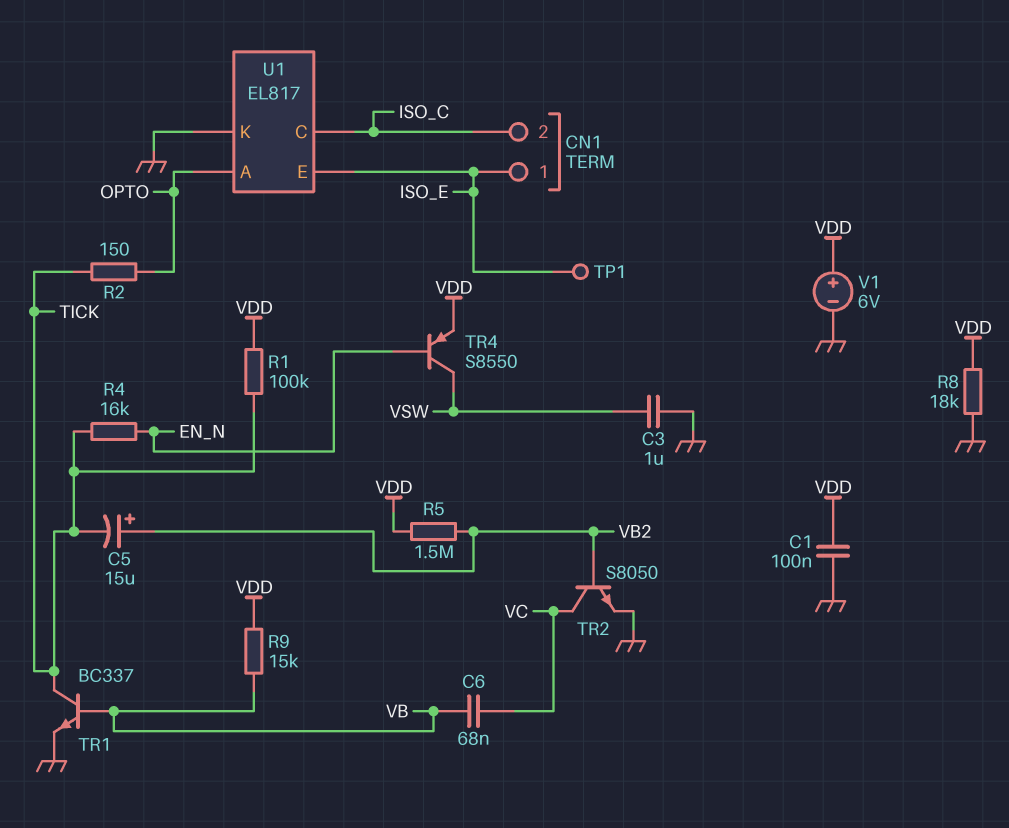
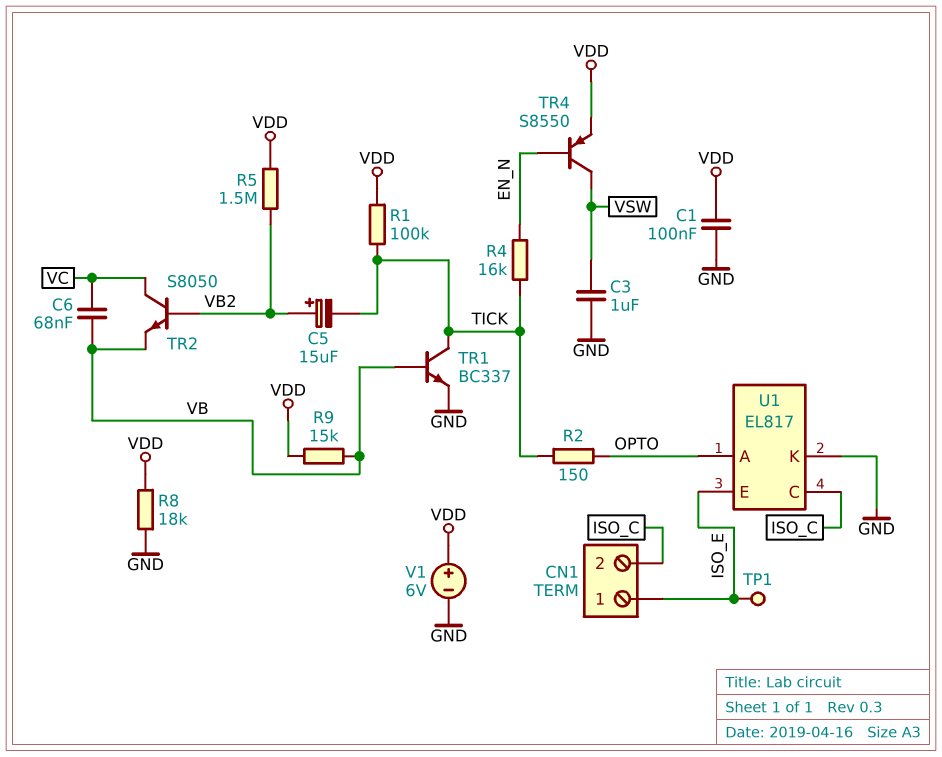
TR2: NPN S8050 (B VB2, C VC, E GND) -> NPN S8050 (B VB2, C VC, E VB)

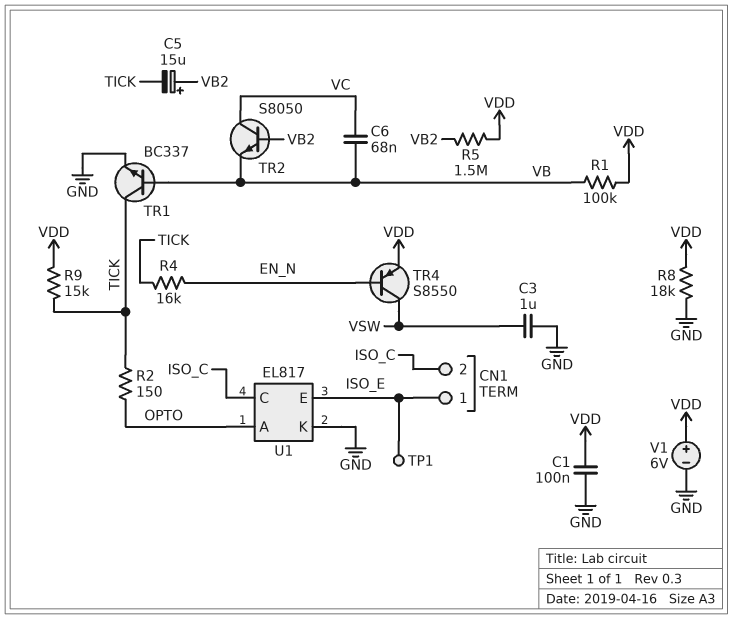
R1: 100k (TICK, VDD) -> 100k (VB, VDD)
R9: 15k (VB, VDD) -> 15k (TICK, VDD)

